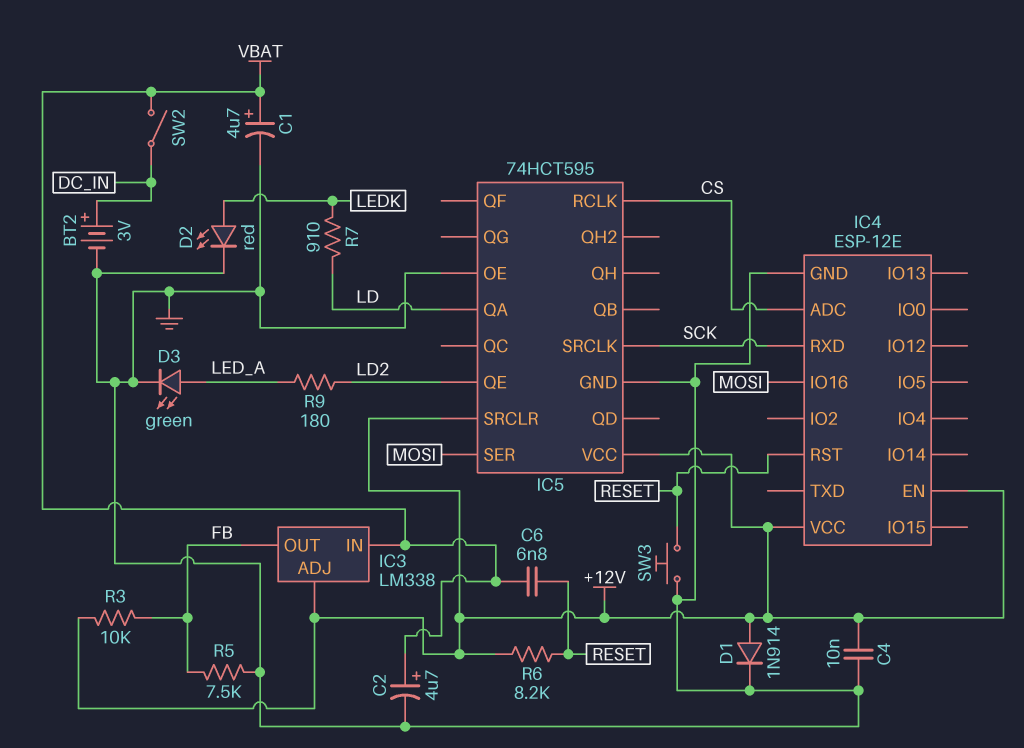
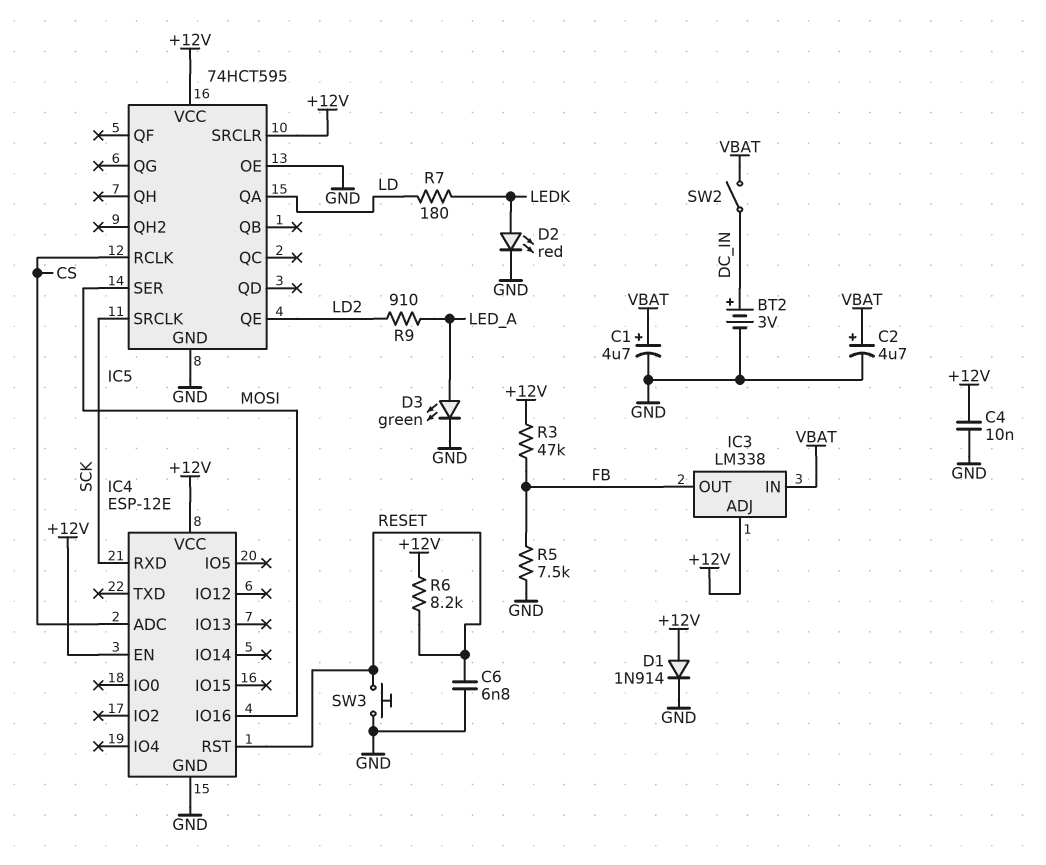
C6: 6.8nF (RESET, VBAT) -> 6.8nF (GND, RESET)
R3: 10k (+12V, FB) -> 47k (+12V, FB)
R7: 910 (LD, LEDK) -> 180 (LD, LEDK)
R9: 180 (LD2, LED_A) -> 910 (LD2, LED_A)

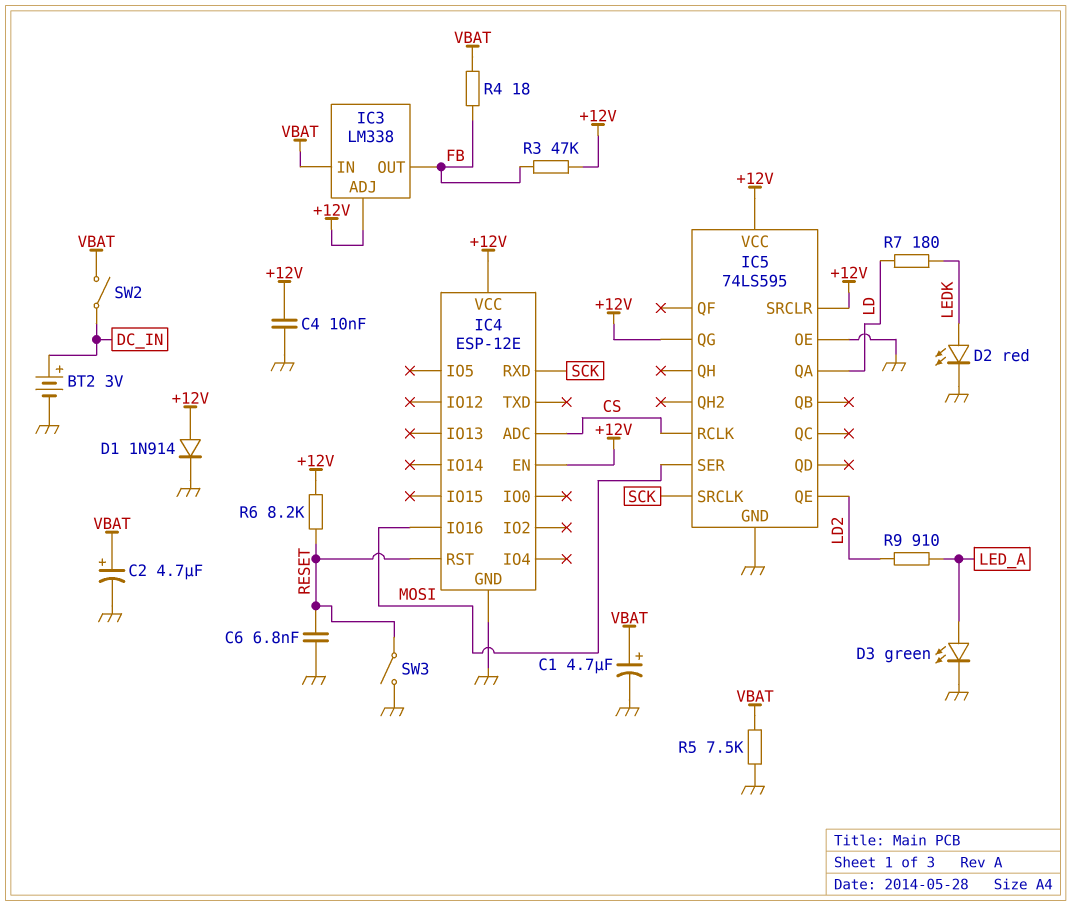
IC5: 74HCT595 -> 74LS595
IC5 pin QG: none -> +12V
R4: none -> 18 (FB, VBAT)
R5: 7.5k (FB, GND) -> 7.5k (GND, VBAT)
SW3: button (GND, RESET) -> switch (GND, RESET)

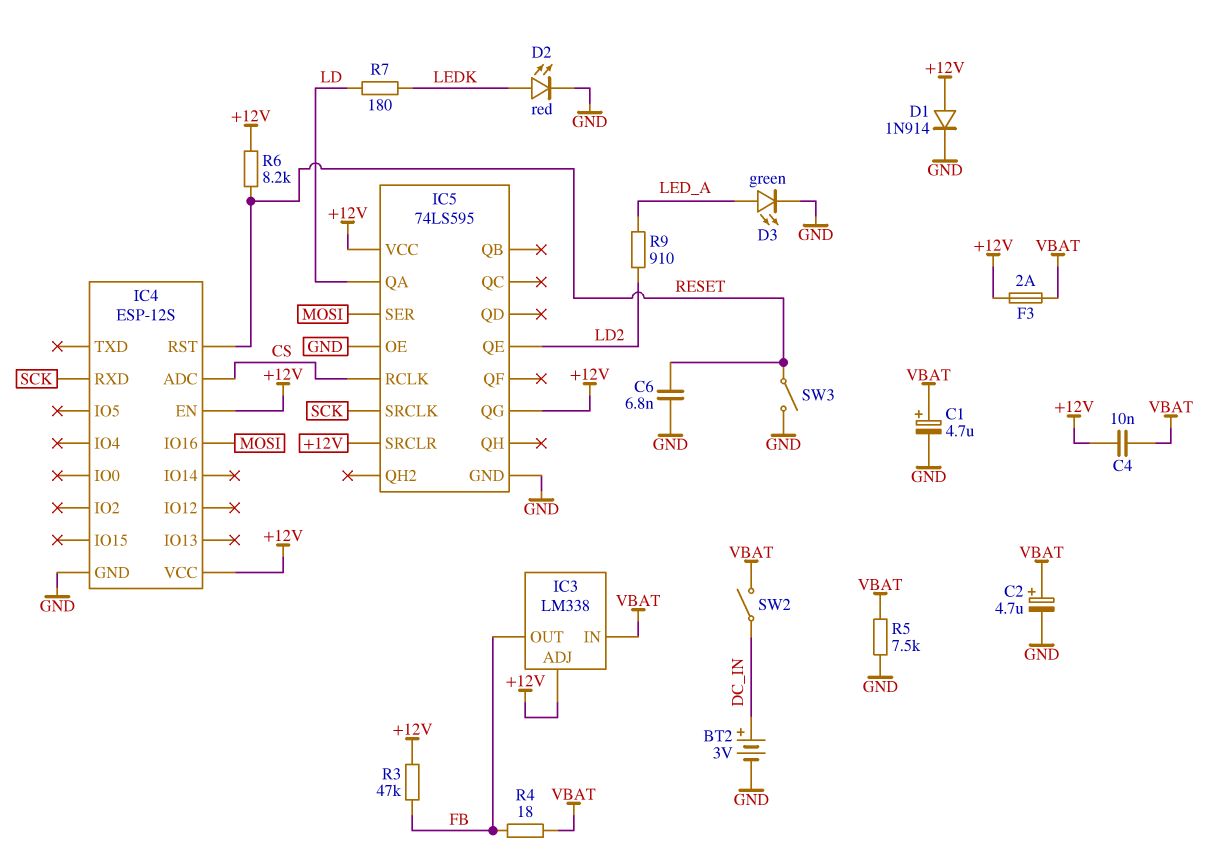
C4: 10nF (+12V, GND) -> 10nF (+12V, VBAT)
F3: none -> 2A (+12V, VBAT)
IC4: ESP-12E -> ESP-12S

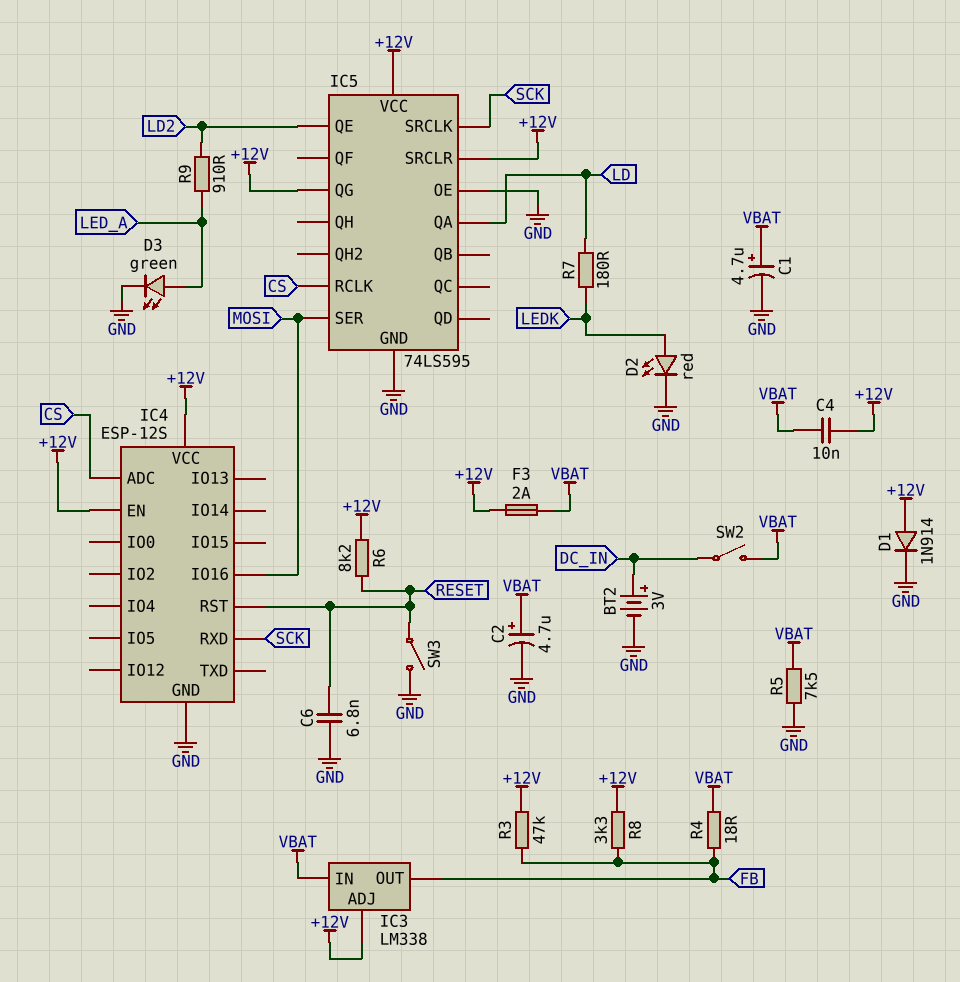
R8: none -> 3.3k (+12V, FB)

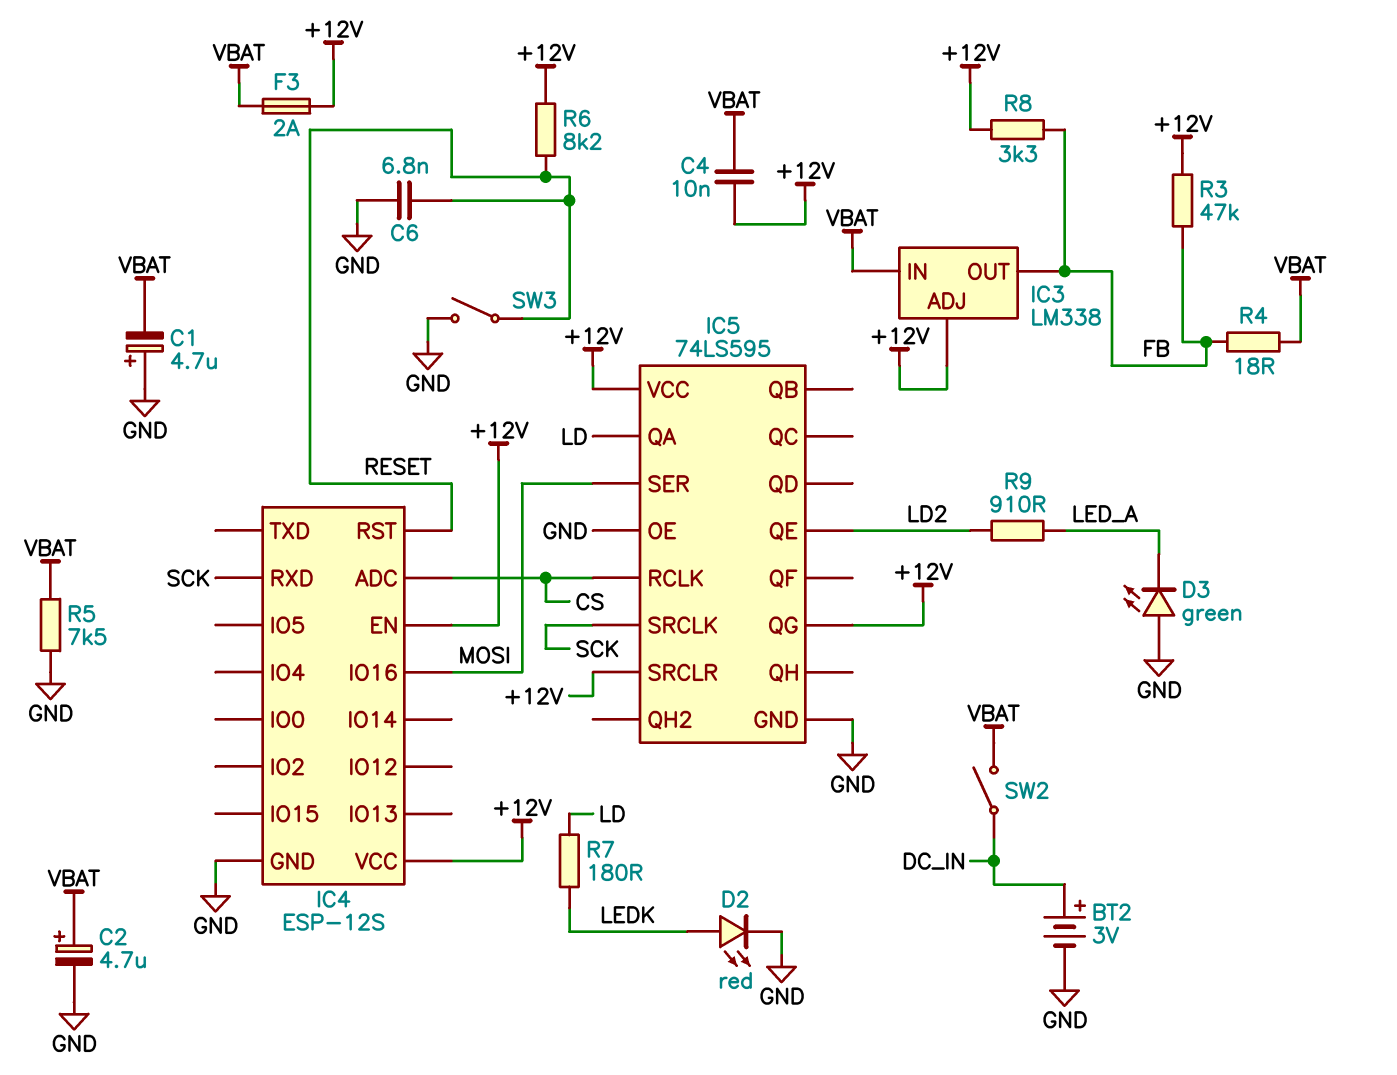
C1: 4.7uF (plus VBAT, minus GND) -> 4.7uF (plus GND, minus VBAT)
D1: diode 1N914 (A +12V, K GND) -> none
D3: LED green (A LED_A, K GND) -> LED green (A GND, K LED_A)

